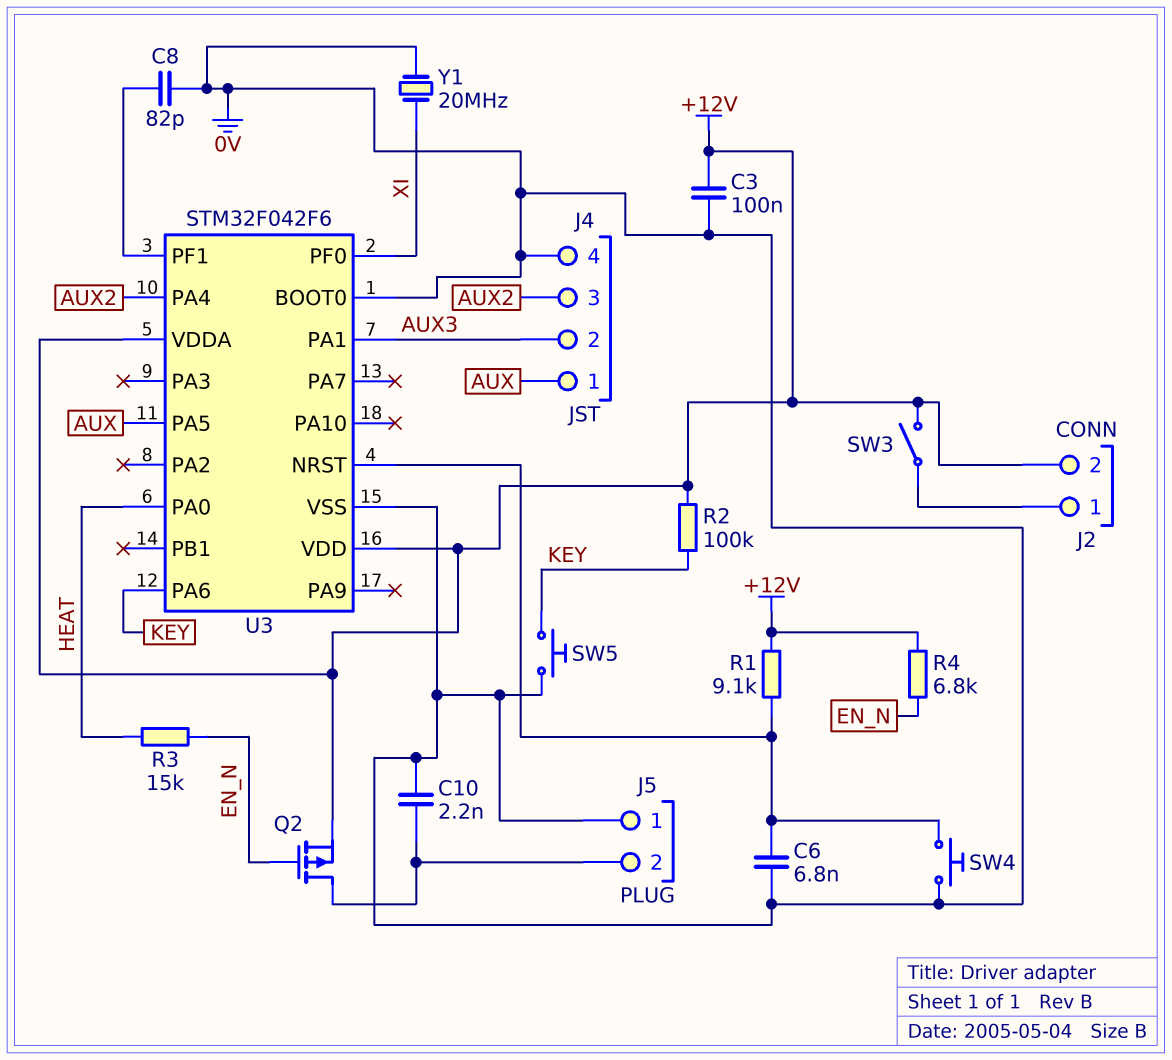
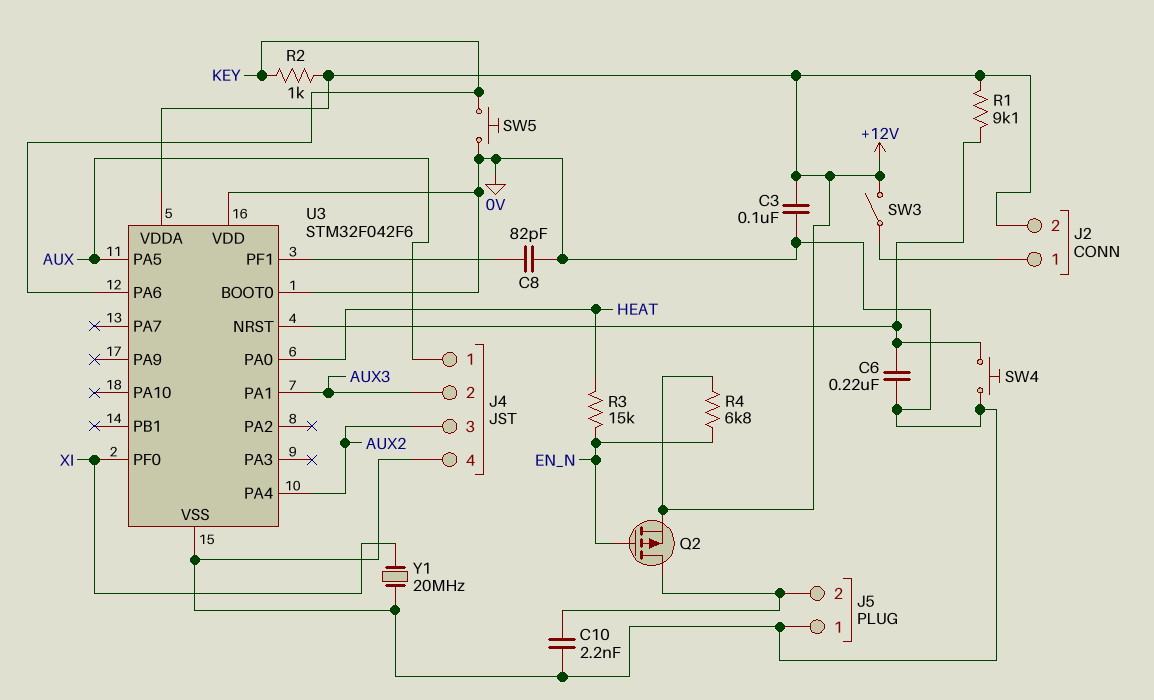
C6: 6.8nF (0V, U3/NRST) -> 220nF (0V, U3/NRST)
R2: 100k (+12V, KEY) -> 1k (+12V, KEY)
U3 pin VDD: +12V -> 0V

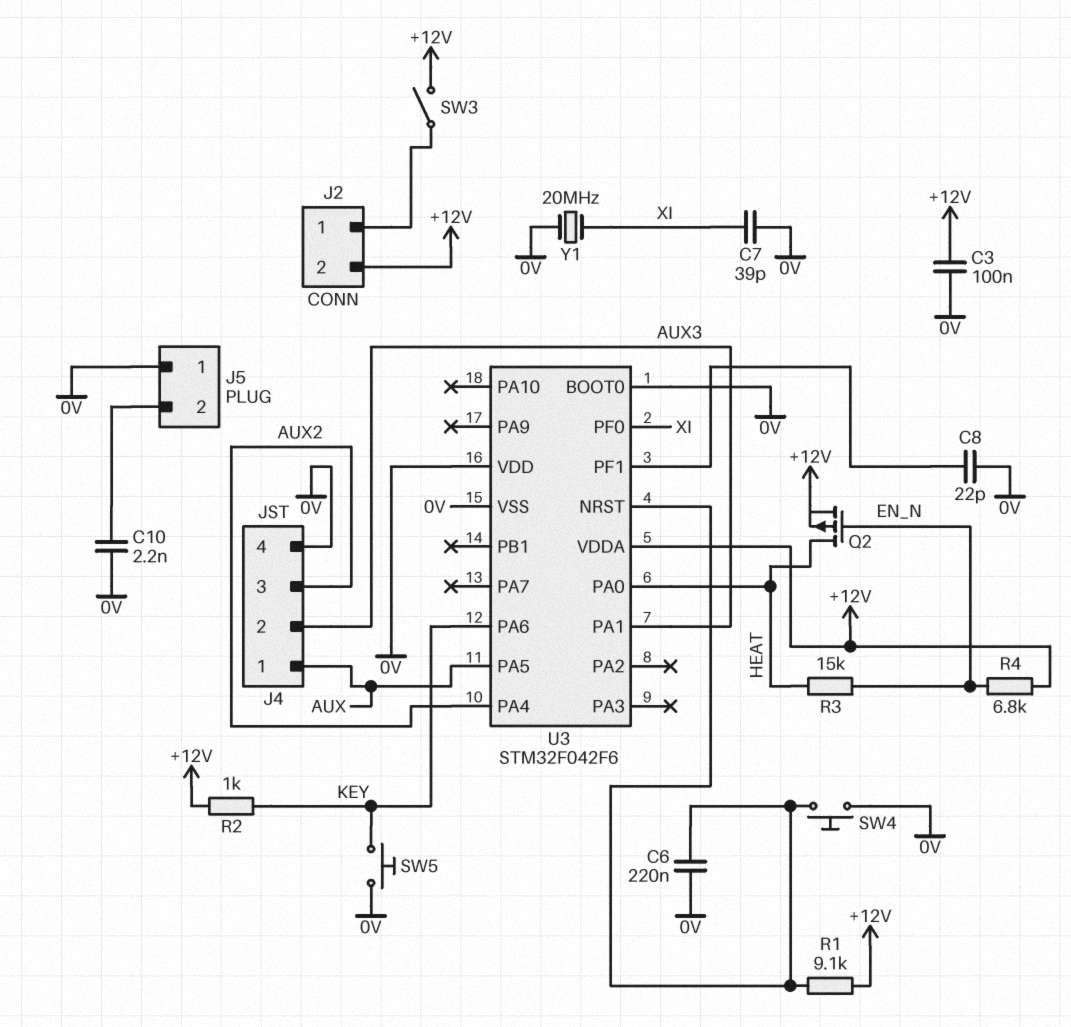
C7: none -> 39pF (0V, XI)
C8: 82pF (0V, U3/PF1) -> 22pF (0V, U3/PF1)
Q2: PMOS (G EN_N, D J5/2, S +12V) -> PMOS (G EN_N, D HEAT, S +12V)

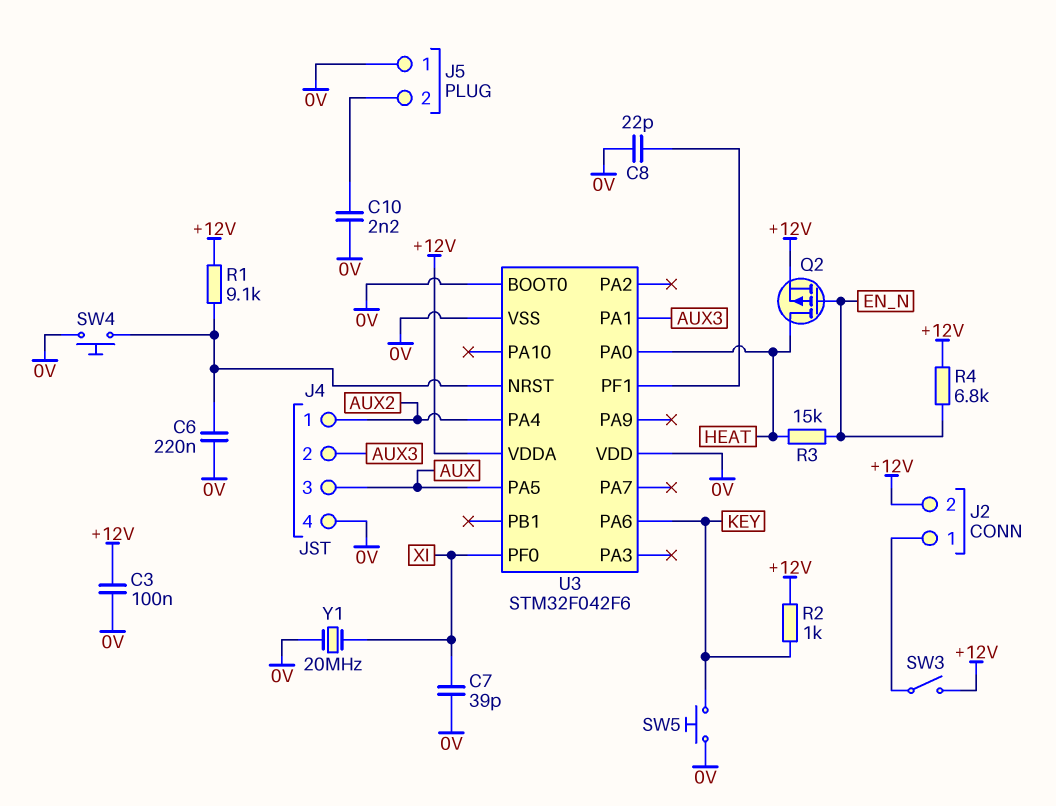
J4 pin 1: AUX -> AUX2
J4 pin 3: AUX2 -> AUX

